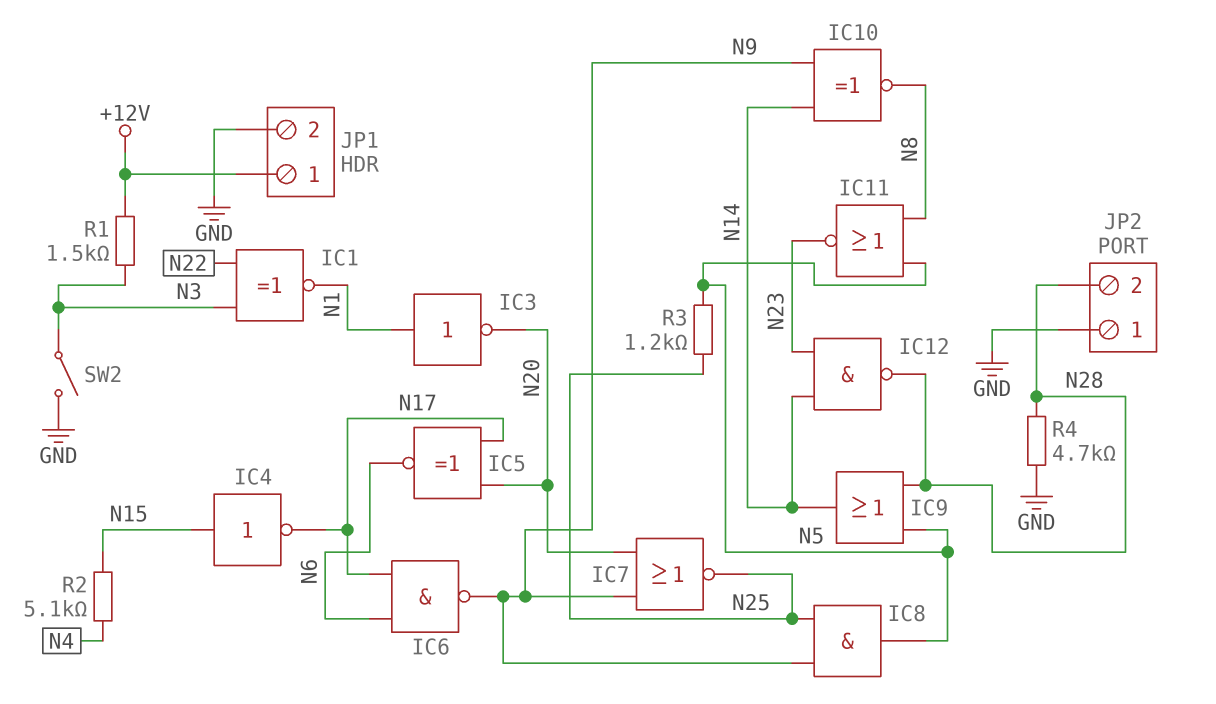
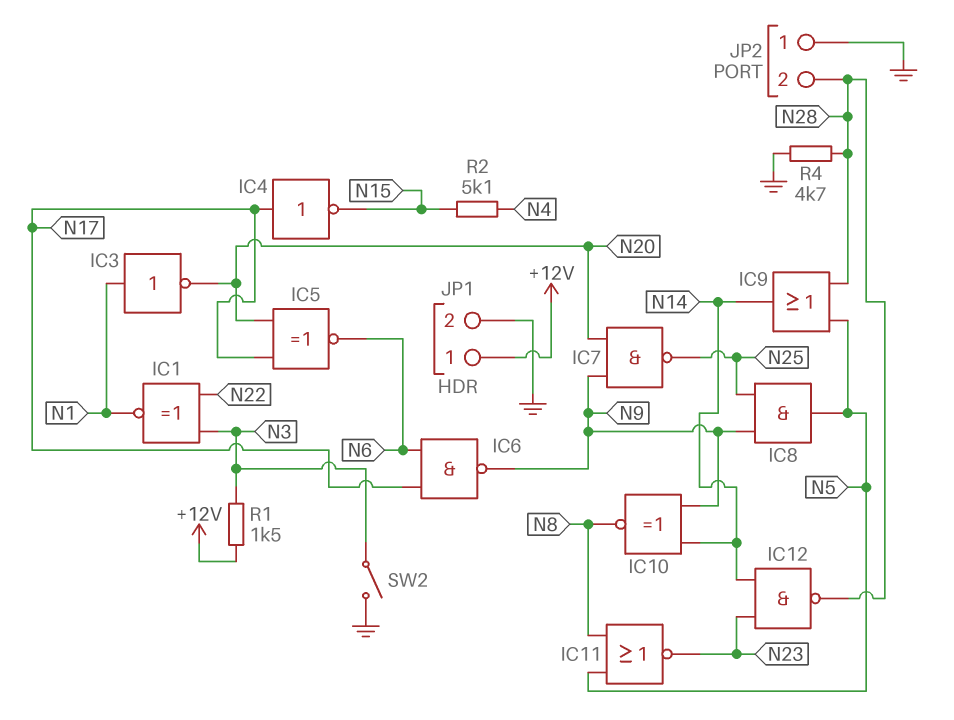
IC4: NOT (in N15, out N17) -> NOT (in N17, out N15)
IC7: NOR (in N9, in N20, out N25) -> NAND (in N9, in N20, out N25)
R3: 1.2k (N5, N25) -> none

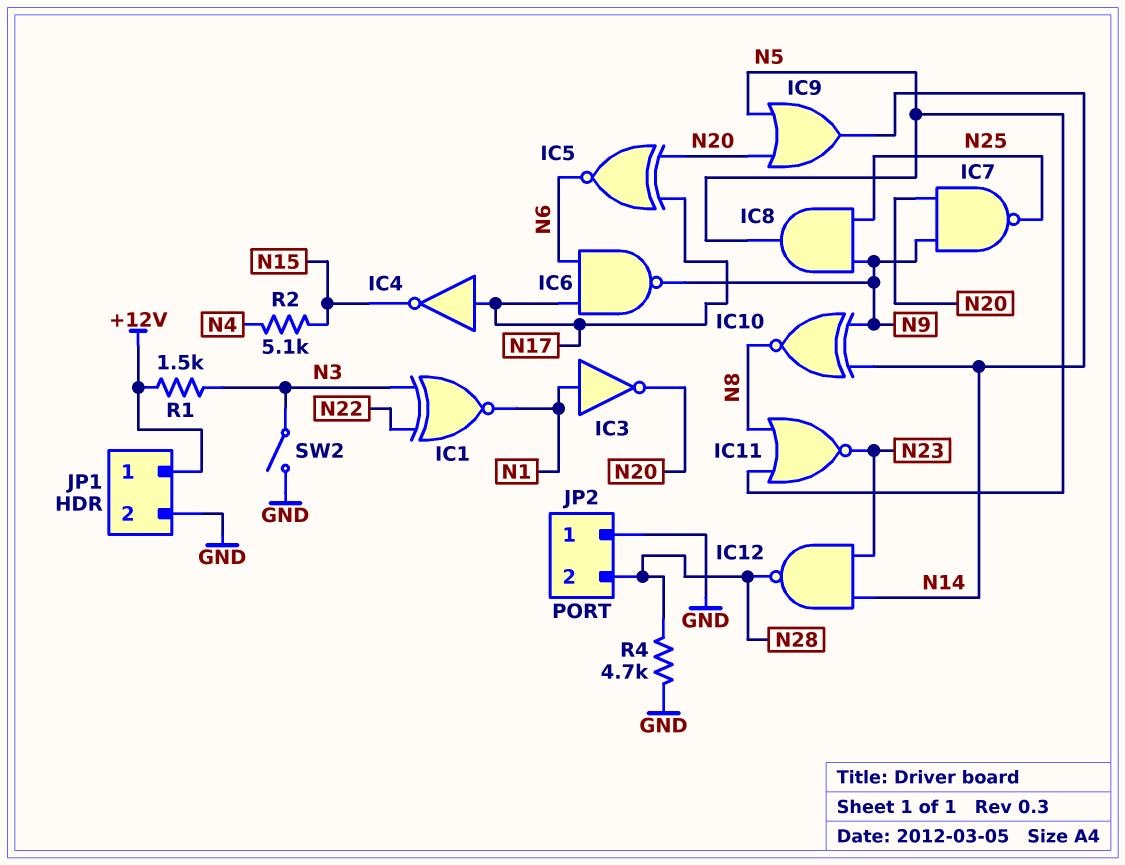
IC9: OR (in N5, in N28, out N14) -> OR (in N5, in N20, out N14)

